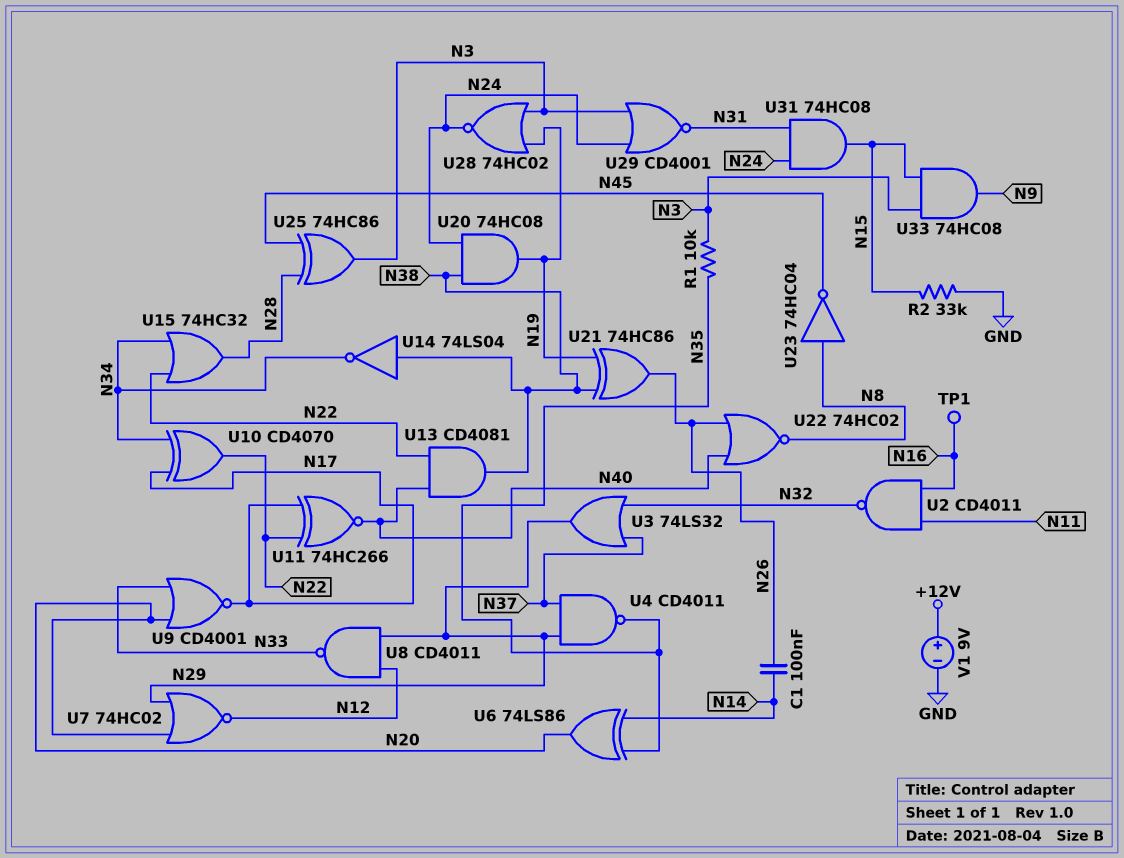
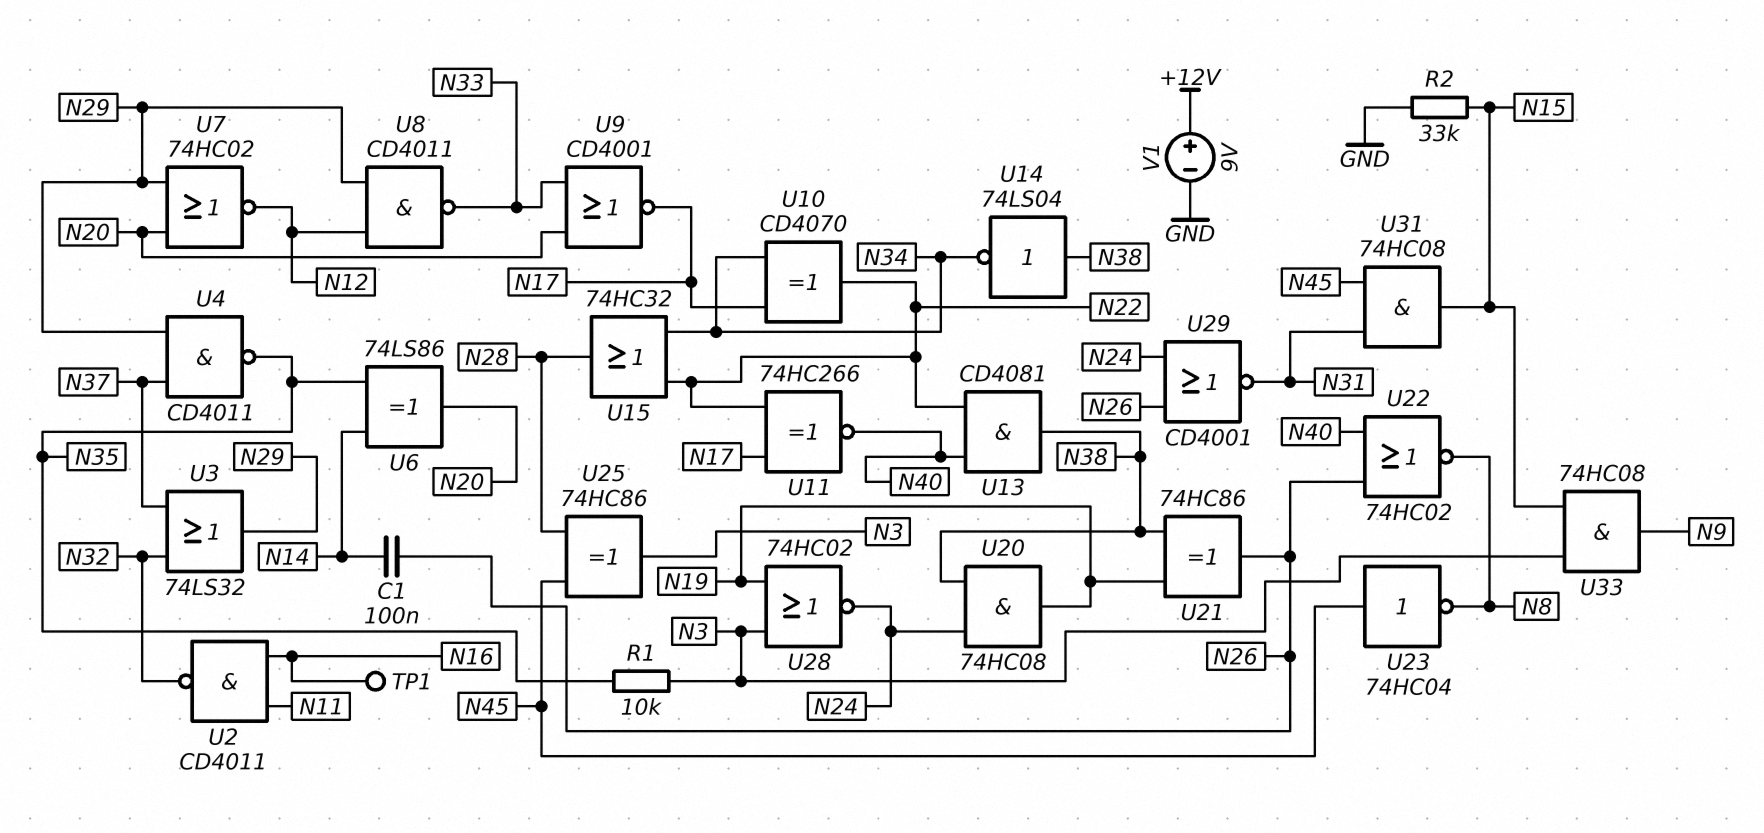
U23: NOT 74HC04 (in N8, out N45) -> NOT 74HC04 (in N45, out N8)
U29: NOR CD4001 (in N3, in N24, out N31) -> NOR CD4001 (in N24, in N26, out N31)
U31: AND 74HC08 (in N24, in N31, out N15) -> AND 74HC08 (in N31, in N45, out N15)

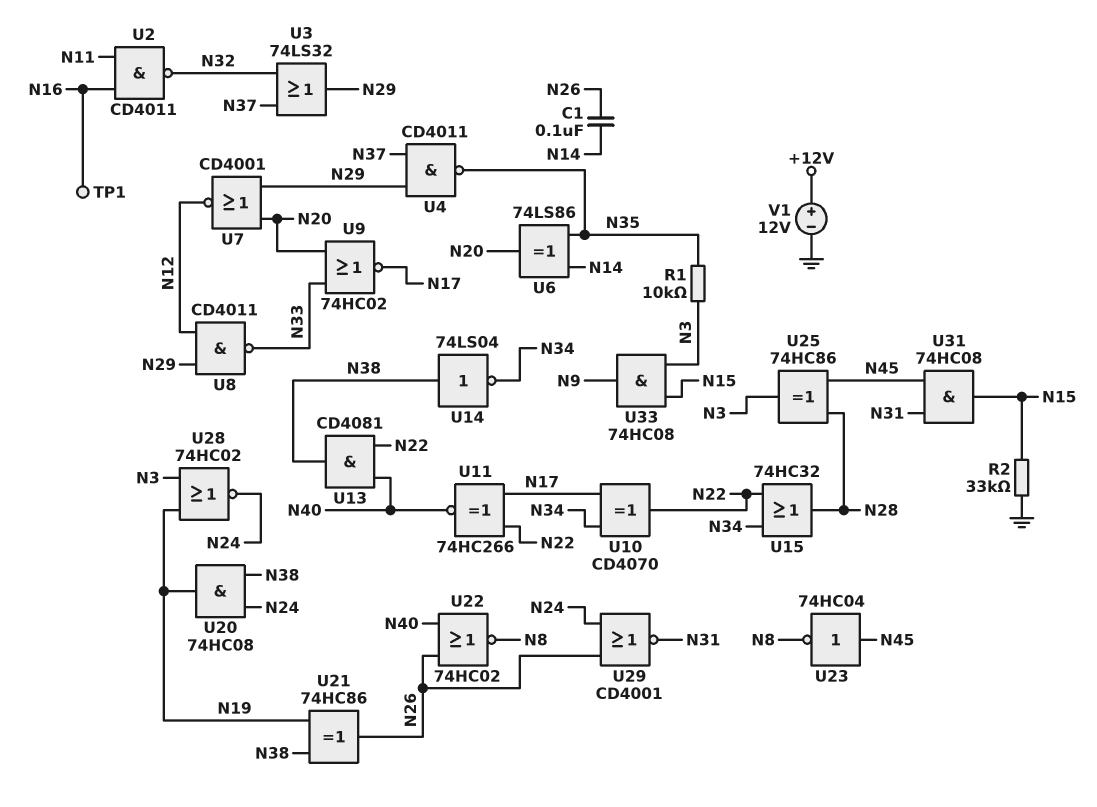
U7: NOR 74HC02 (in N20, in N29, out N12) -> NOR CD4001 (in N20, in N29, out N12)
U9: NOR CD4001 (in N20, in N33, out N17) -> NOR 74HC02 (in N20, in N33, out N17)
V1: 9V (plus +12V, minus GND) -> 12V (plus +12V, minus GND)

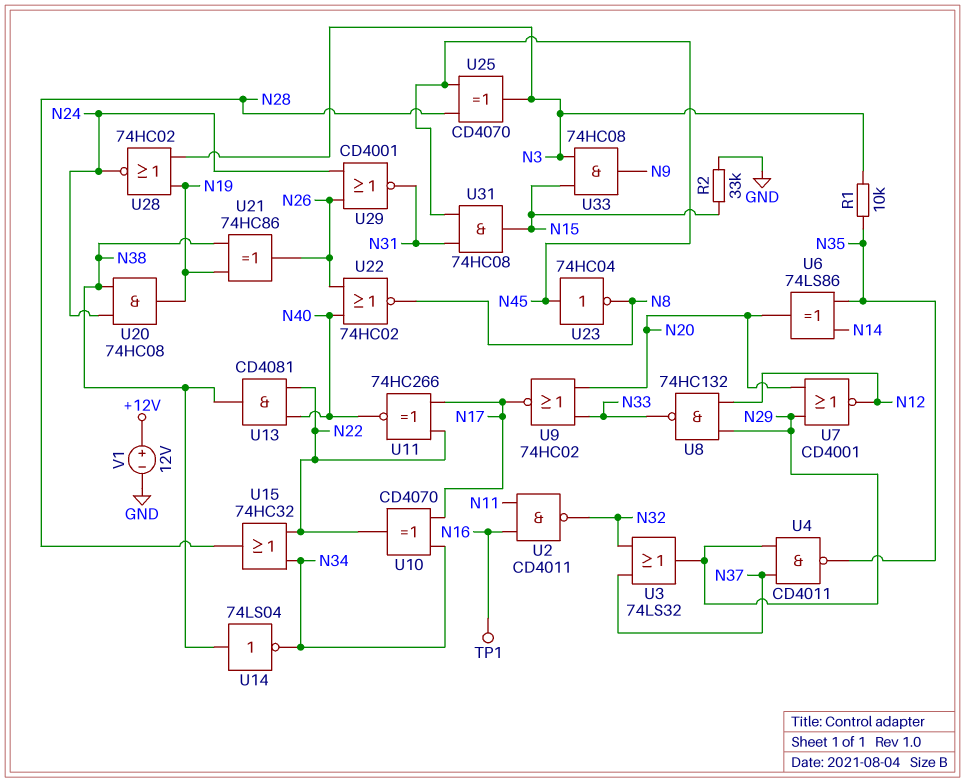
C1: 100nF (N14, N26) -> none
U8: NAND CD4011 (in N12, in N29, out N33) -> NAND 74HC132 (in N12, in N29, out N33)
U25: XOR 74HC86 (in N28, in N45, out N3) -> XOR CD4070 (in N28, in N45, out N3)

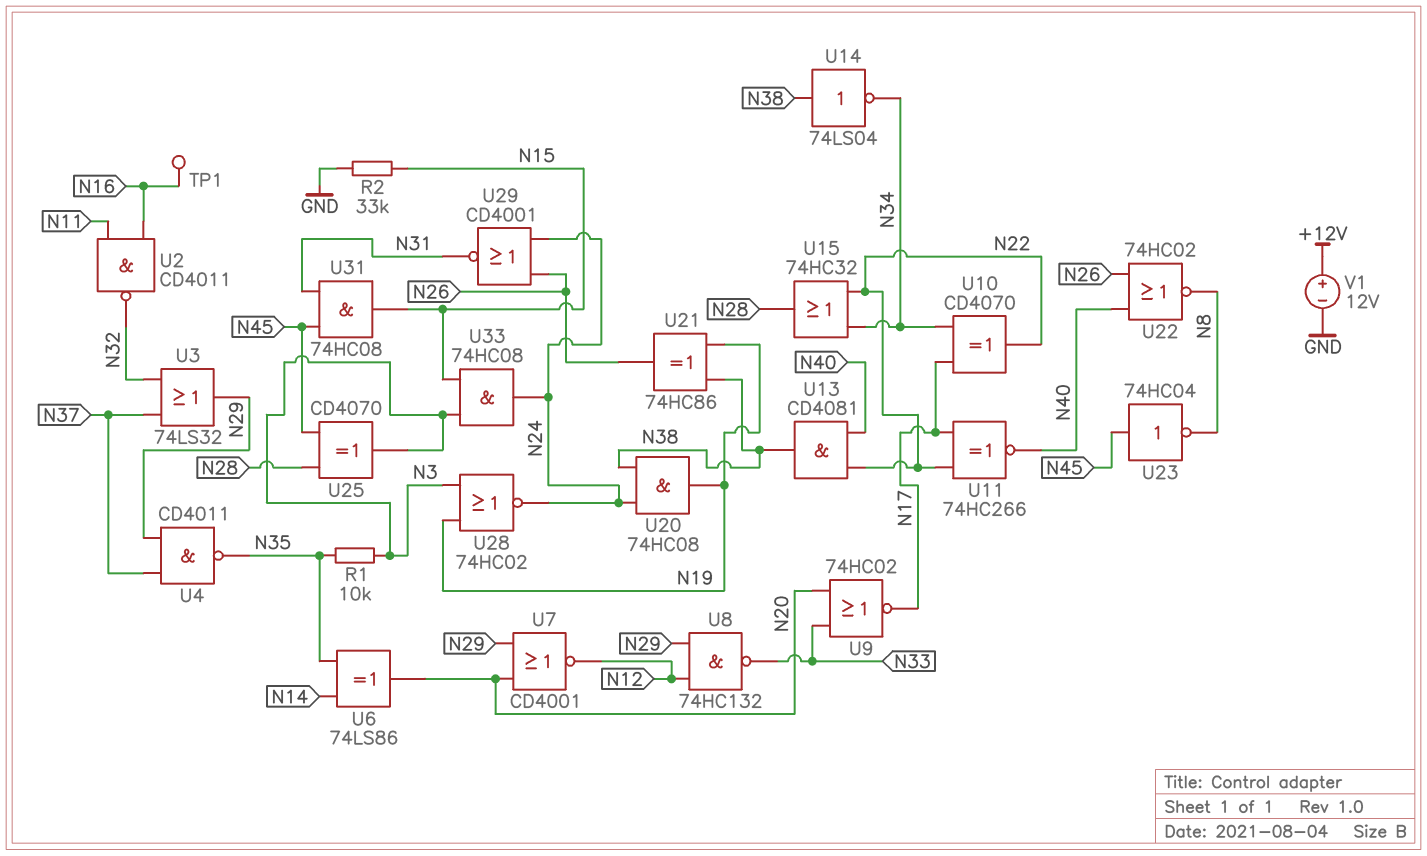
U33: AND 74HC08 (in N3, in N15, out N9) -> AND 74HC08 (in N3, in N15, out N24)

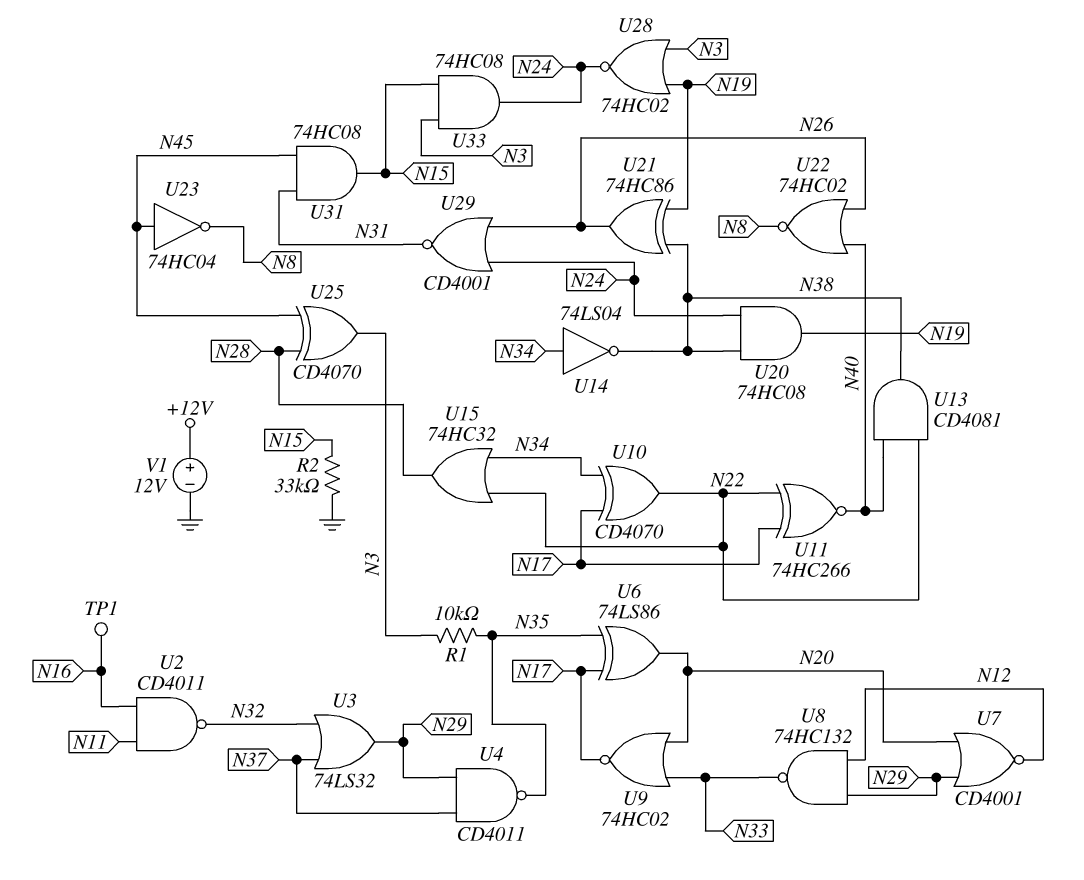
U6: XOR 74LS86 (in N14, in N35, out N20) -> XOR 74LS86 (in N17, in N35, out N20)
U14: NOT 74LS04 (in N38, out N34) -> NOT 74LS04 (in N34, out N38)

